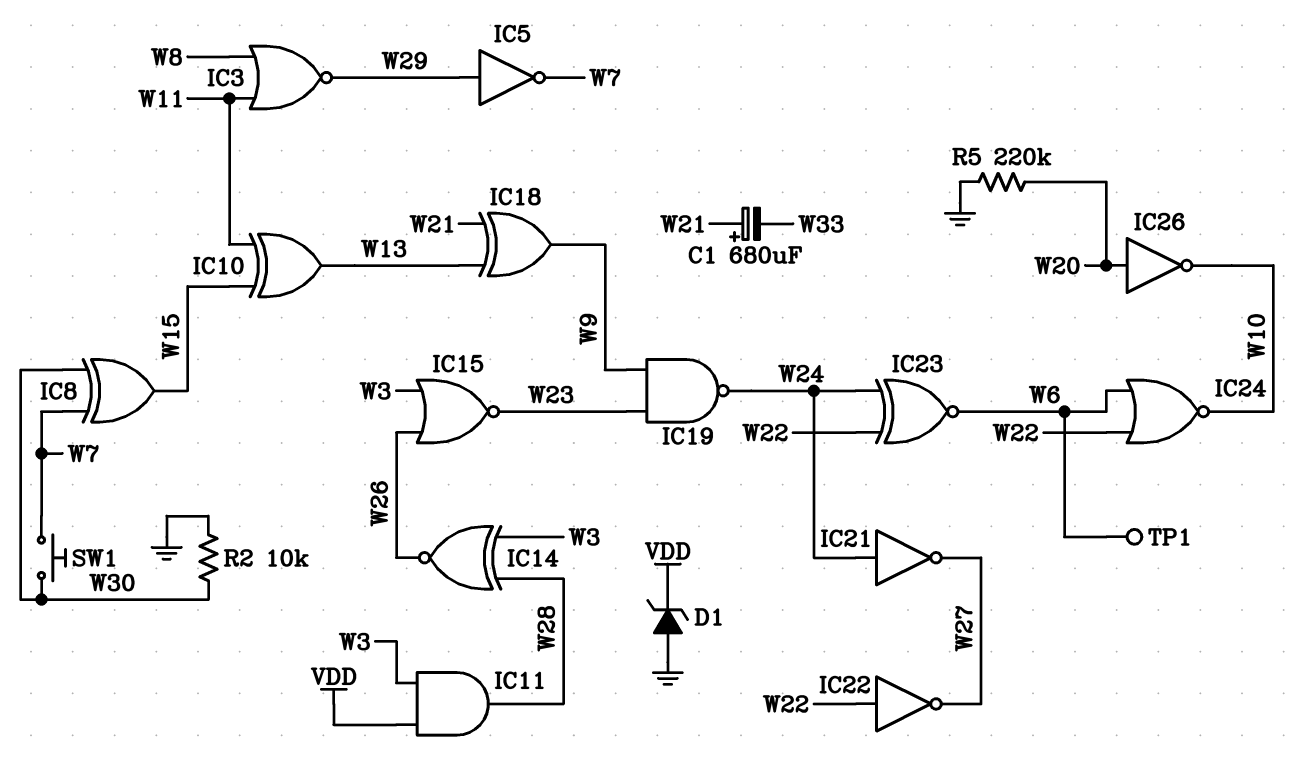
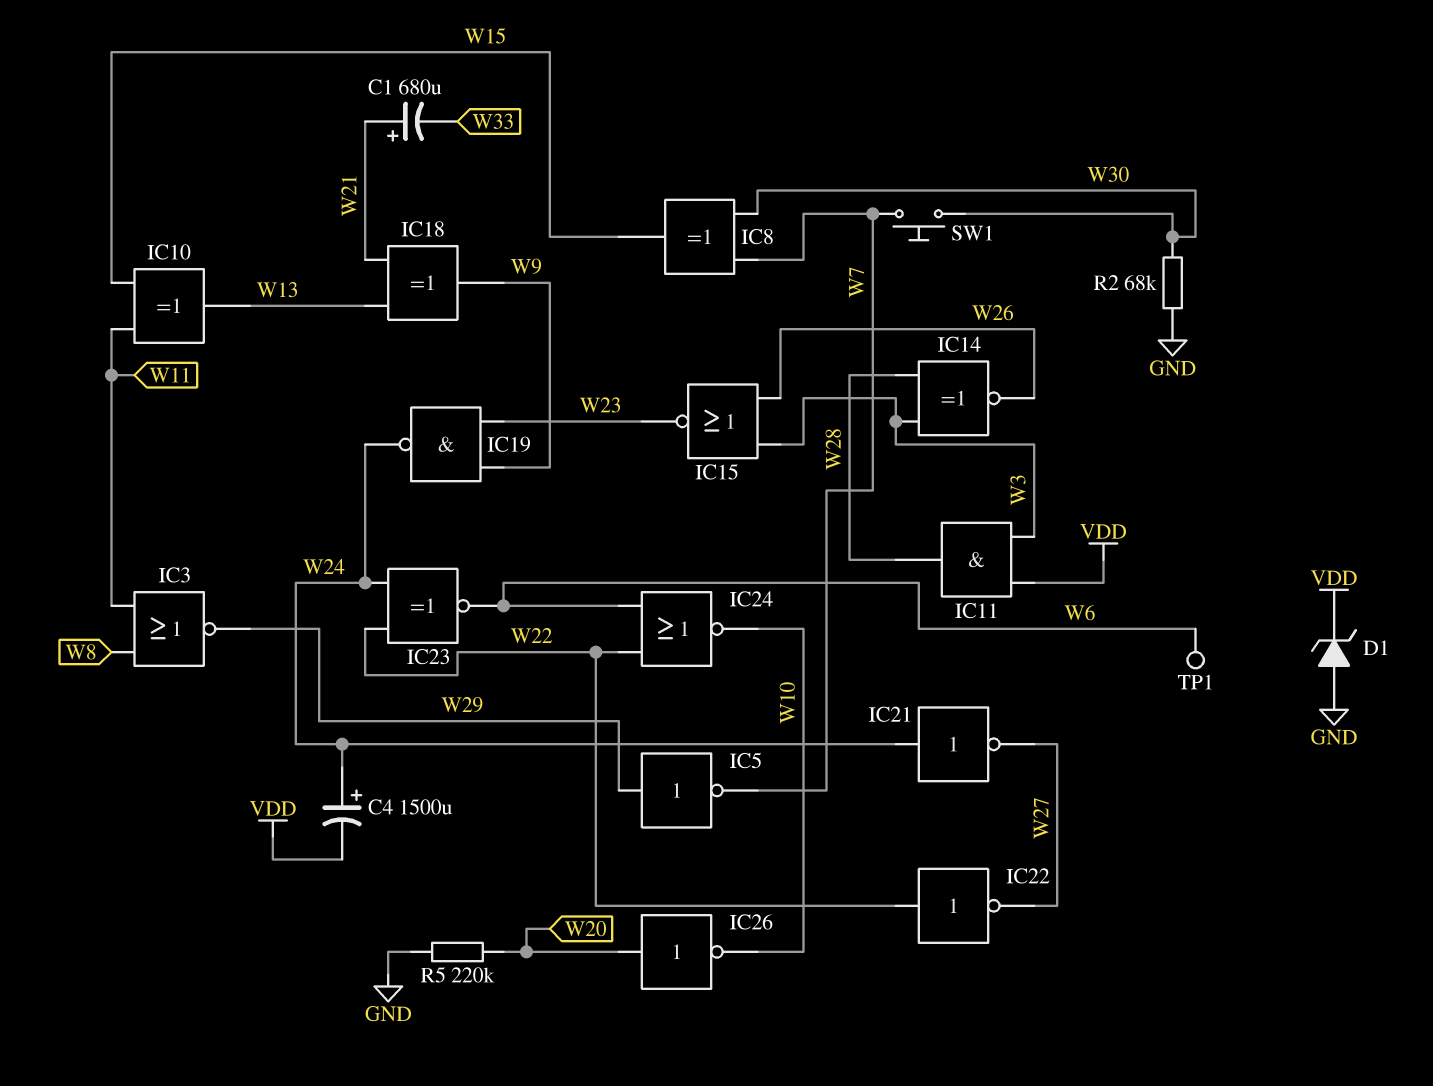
C4: none -> 1500uF (plus W24, minus VDD)
R2: 10k (GND, W30) -> 68k (GND, W30)

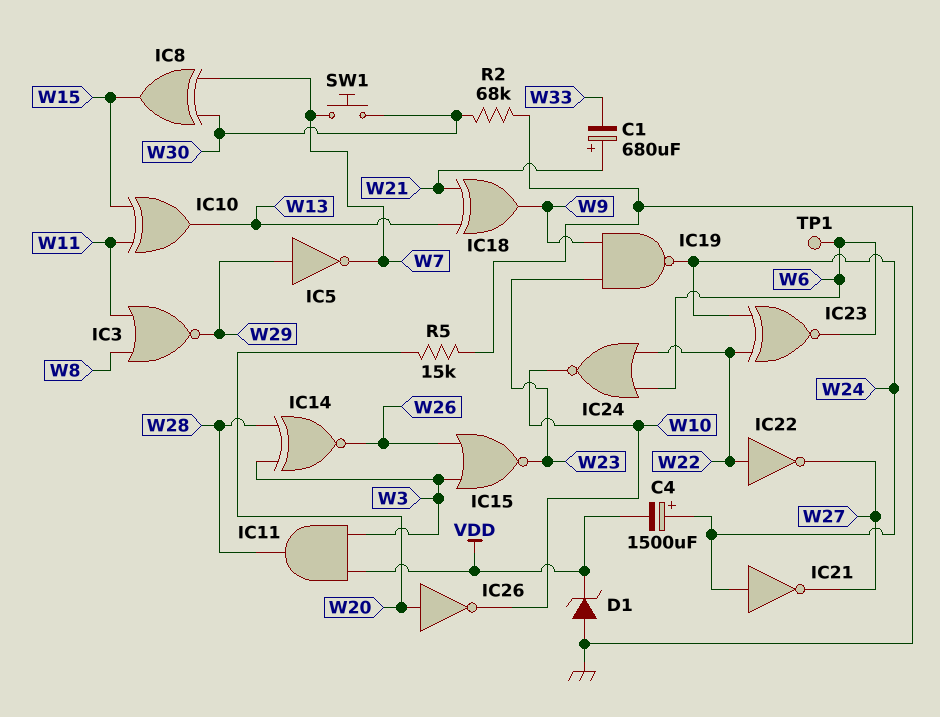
R5: 220k (GND, W20) -> 15k (GND, W20)

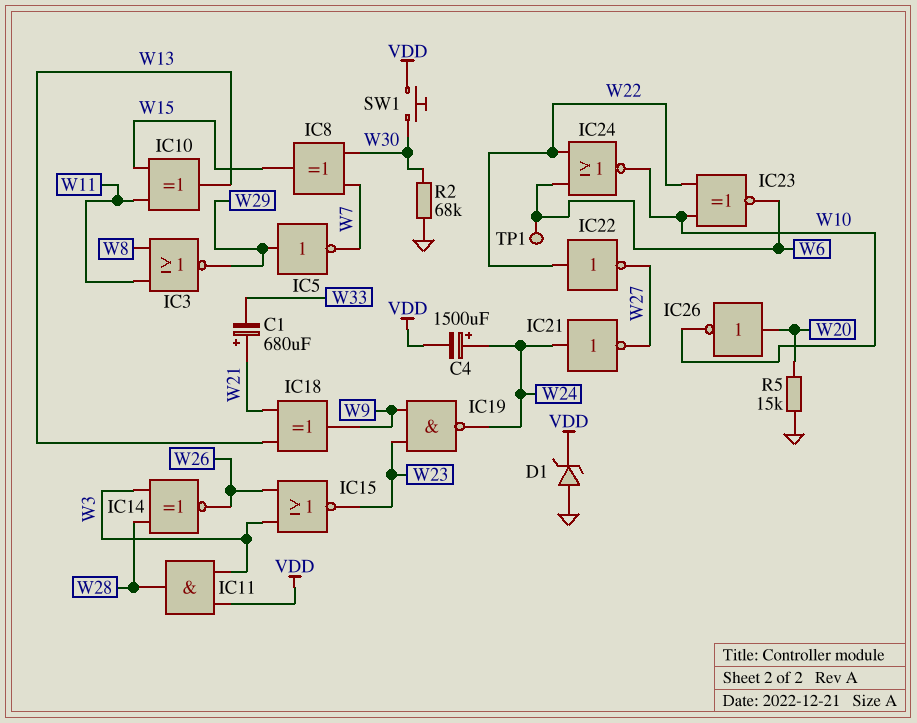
IC23: XNOR (in W22, in W24, out W6) -> XNOR (in W10, in W22, out W6)
SW1: button (W7, W30) -> button (VDD, W30)

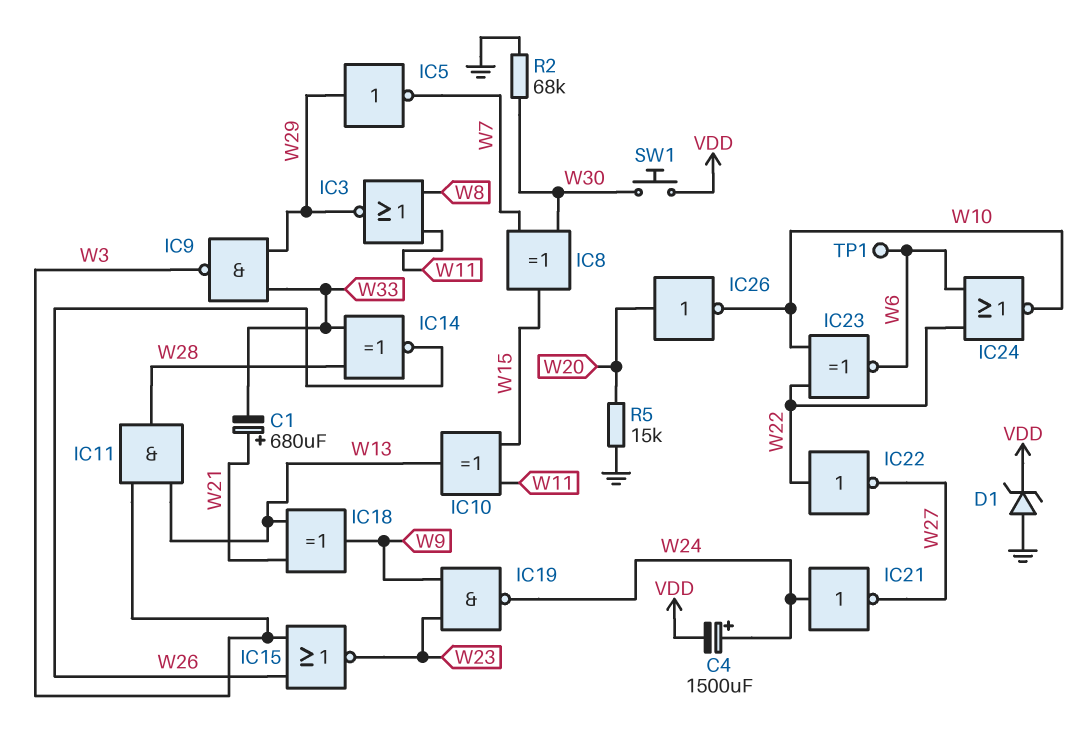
IC9: none -> NAND (in W29, in W33, out W3)
IC11: AND (in VDD, in W3, out W28) -> AND (in W3, in W13, out W28)
IC14: XNOR (in W3, in W28, out W26) -> XNOR (in W28, in W33, out W26)

